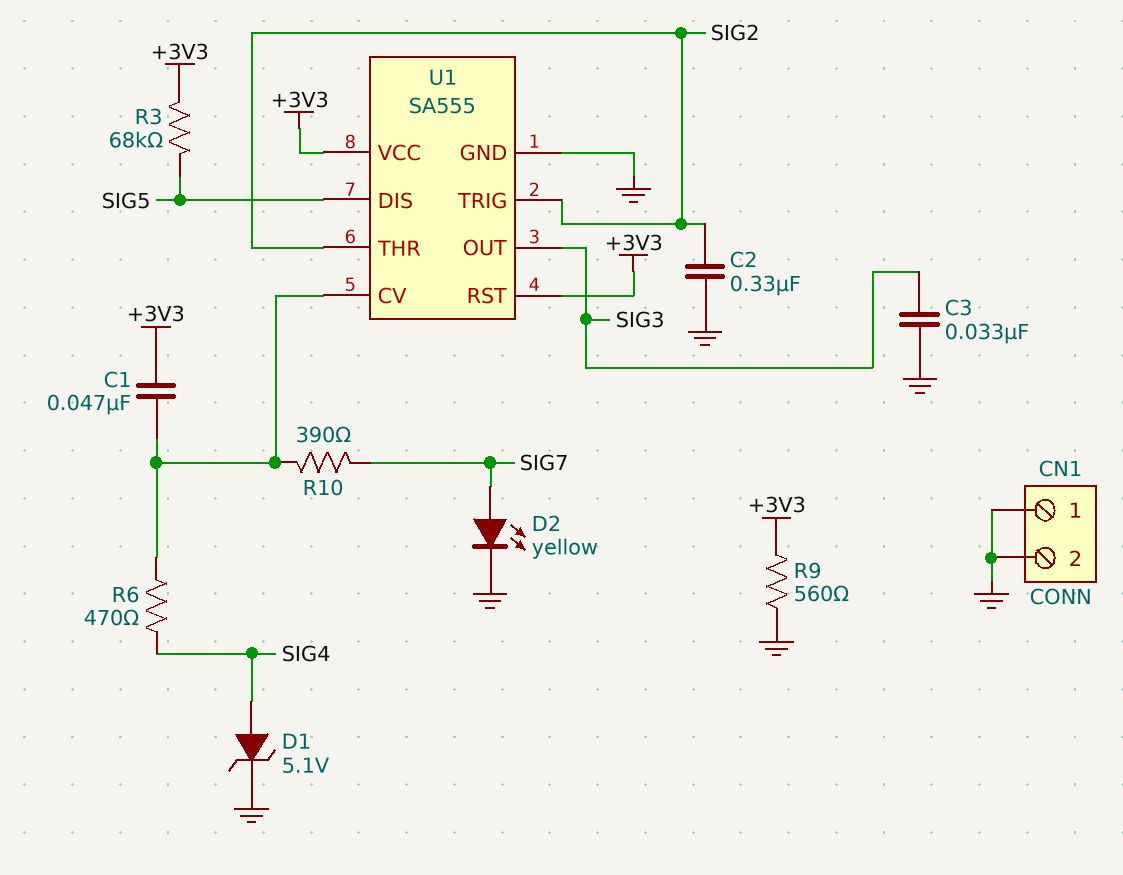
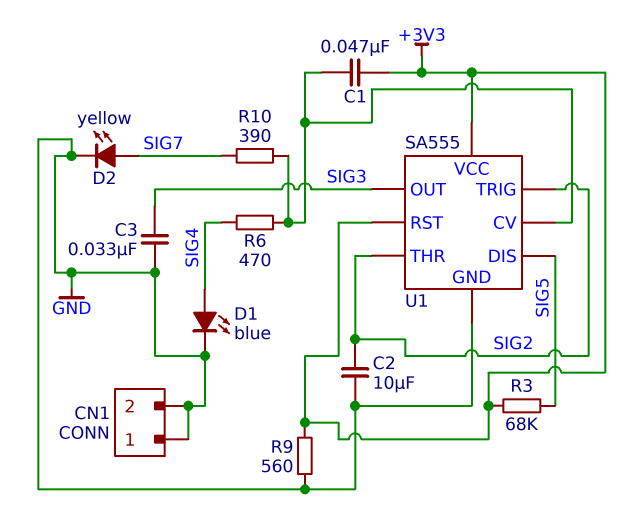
C2: 330nF (GND, SIG2) -> 10uF (GND, SIG2)
D1: zener 5.1V (A SIG4, K GND) -> LED blue (A SIG4, K GND)

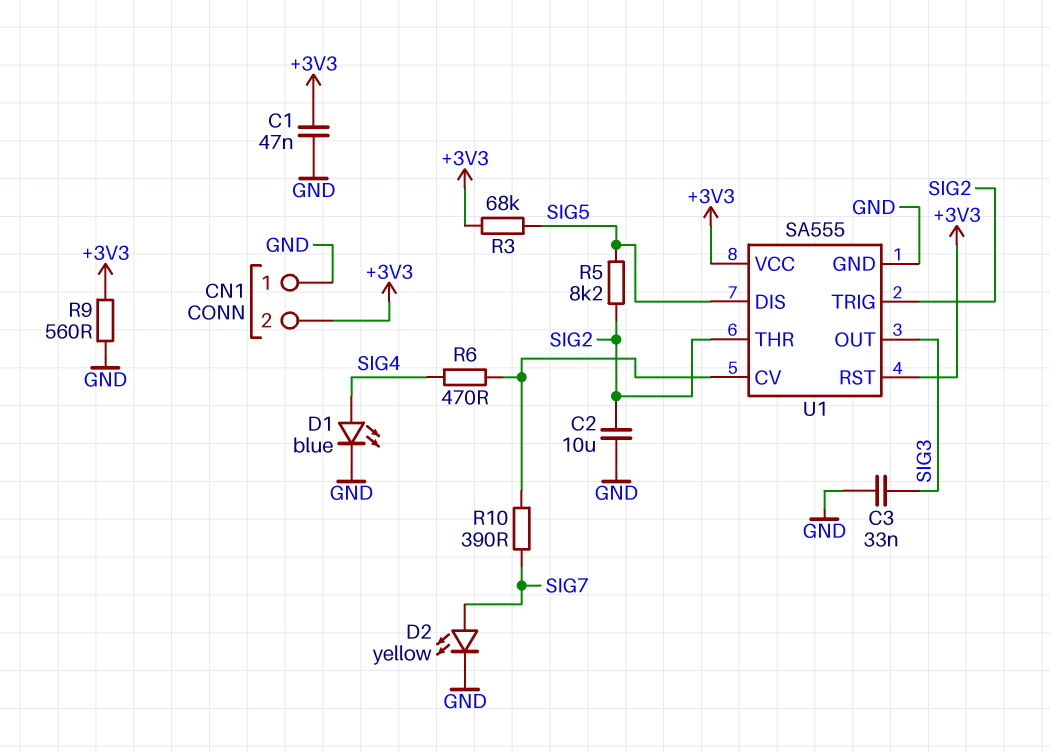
C1: 47nF (+3V3, U1/CV) -> 47nF (+3V3, GND)
CN1 pin 2: GND -> +3V3
R5: none -> 8.2k (SIG2, SIG5)

